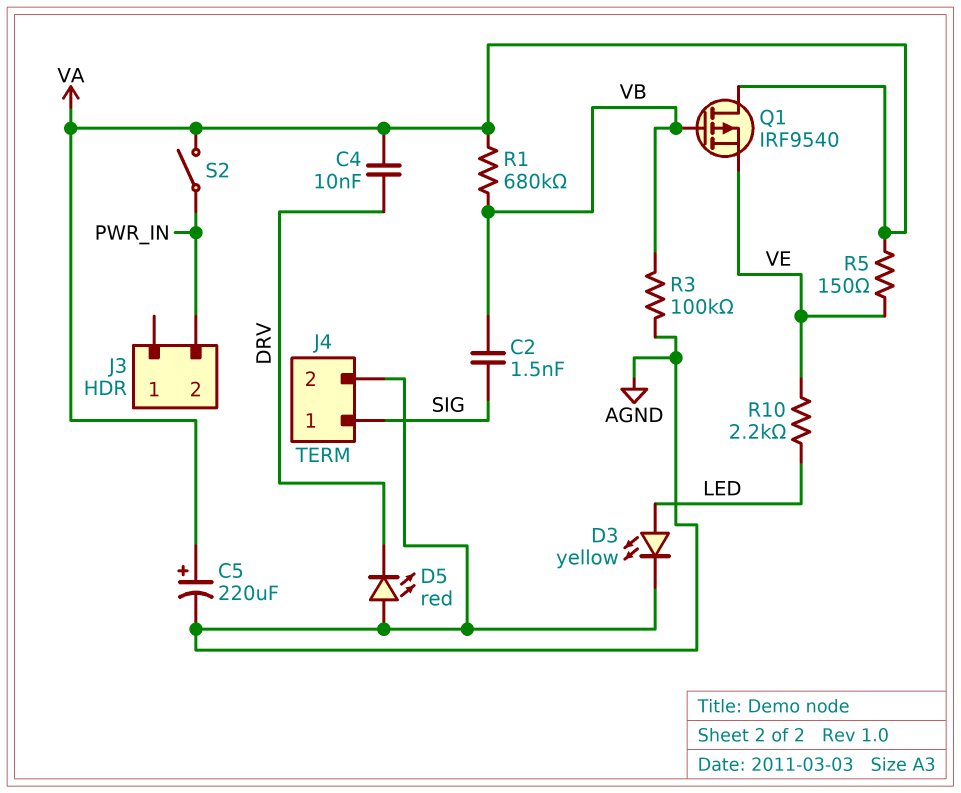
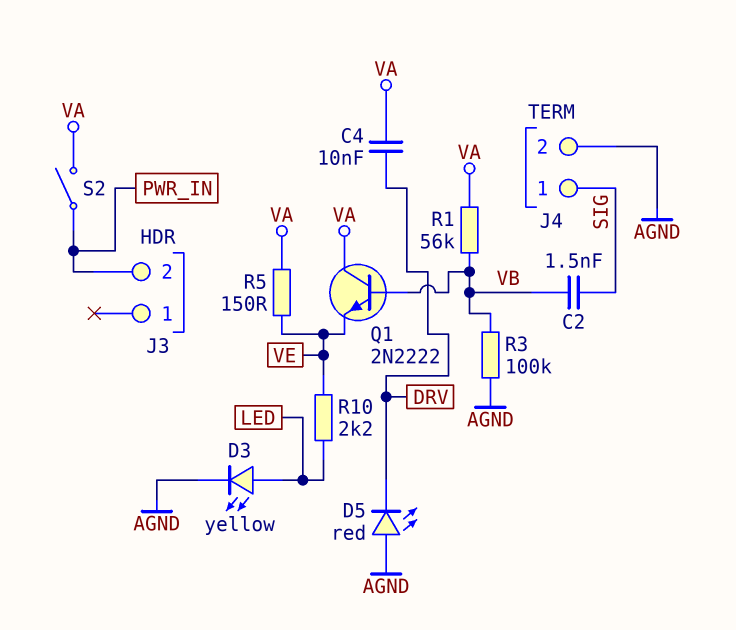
C5: 220uF (plus VA, minus AGND) -> none
Q1: PMOS IRF9540 (G VB, D VA, S VE) -> NPN 2N2222 (B VB, C VA, E VE)
R1: 680k (VA, VB) -> 56k (VA, VB)

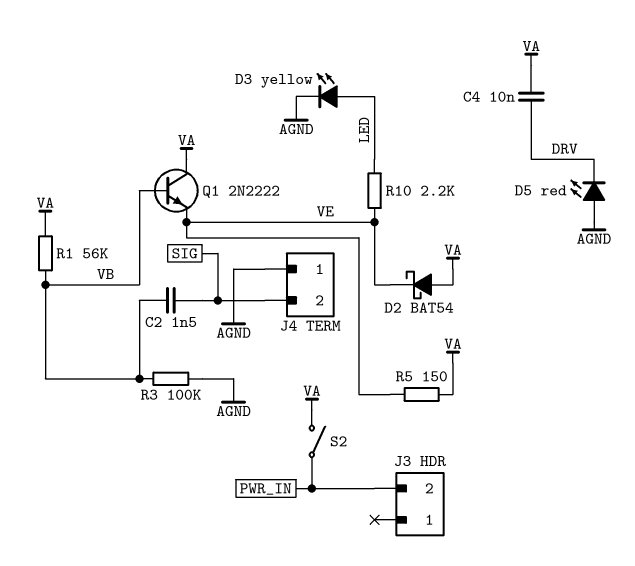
D2: none -> schottky BAT54 (A VA, K VE)
J4 pin 1: SIG -> AGND
J4 pin 2: AGND -> SIG

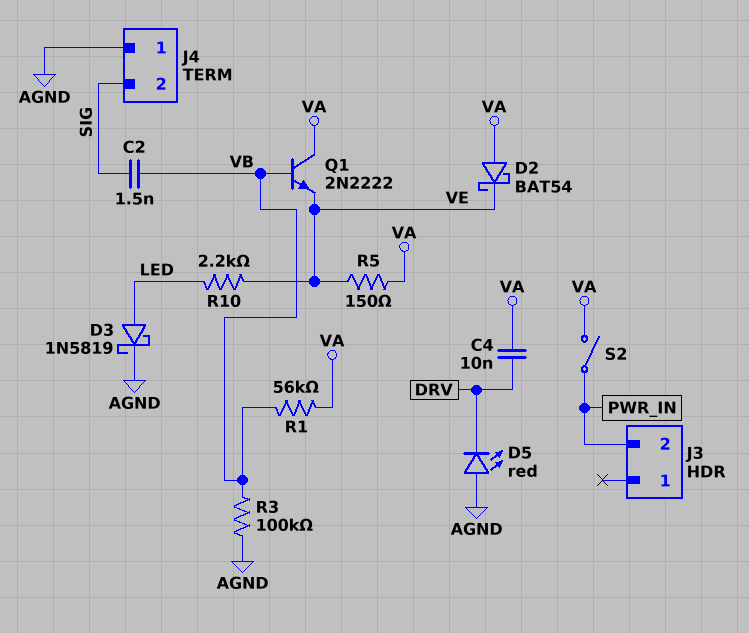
D3: LED yellow (A LED, K AGND) -> schottky 1N5819 (A LED, K AGND)

